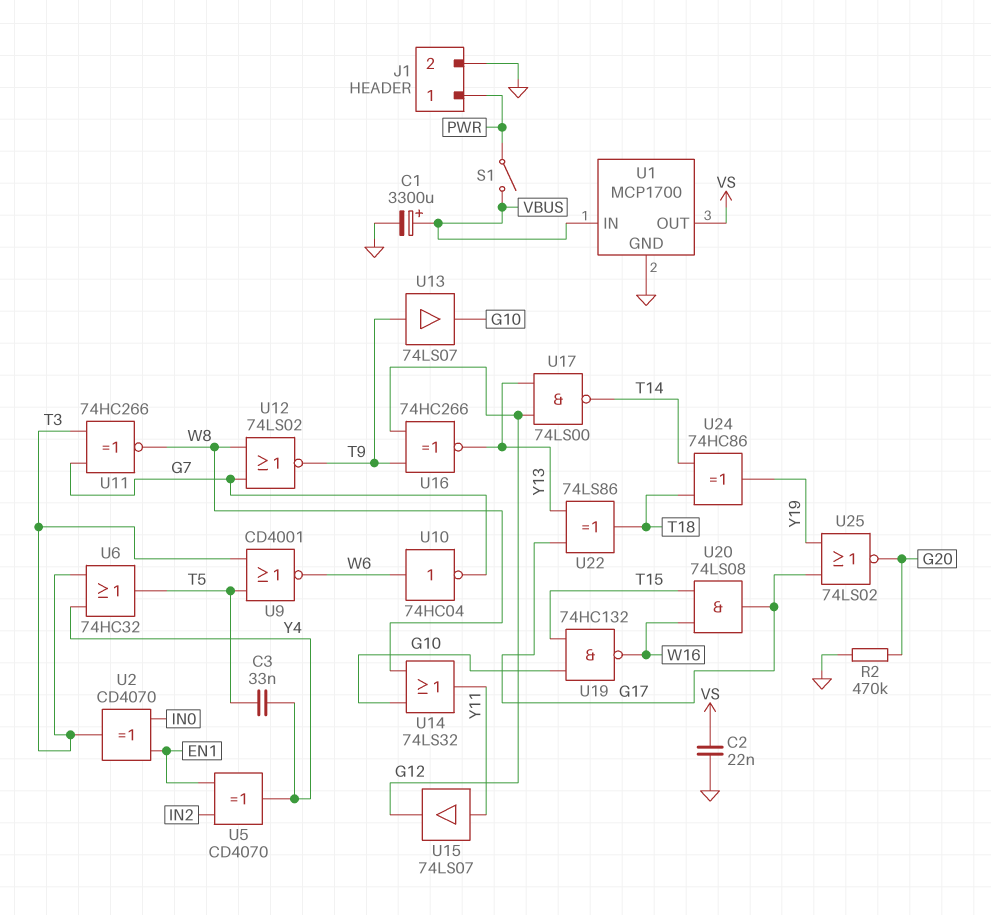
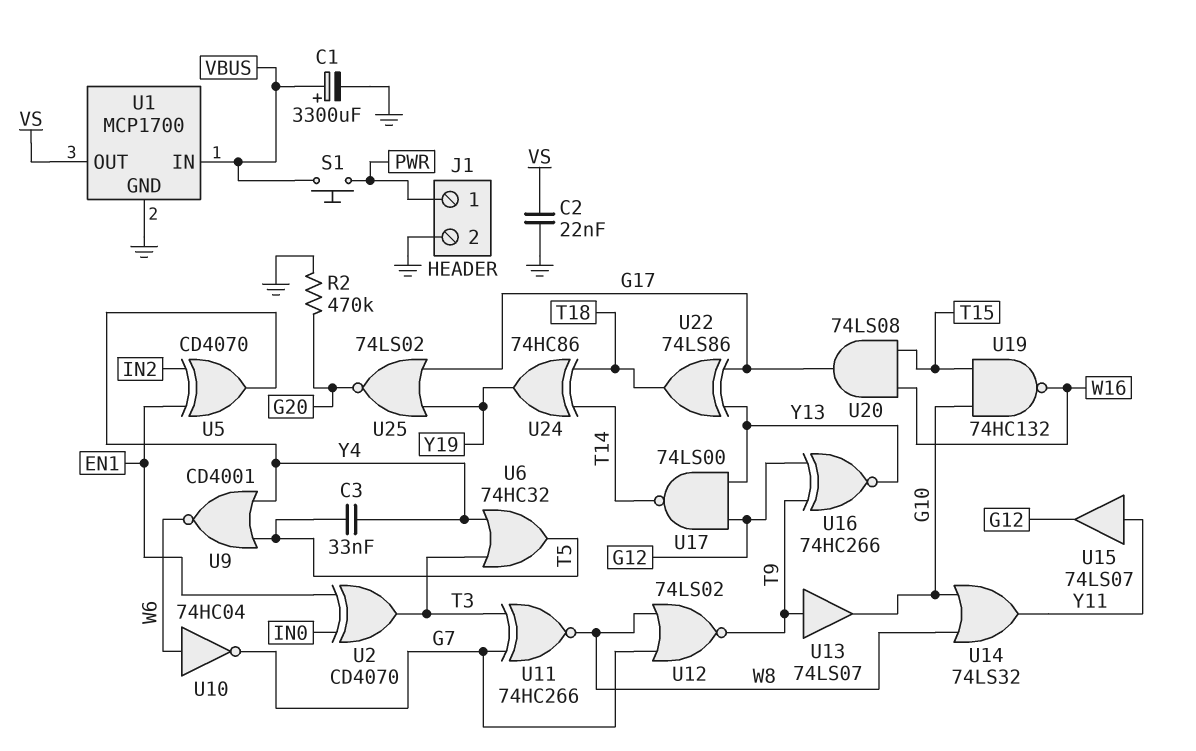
S1: switch (PWR, VBUS) -> button (PWR, VBUS)
U9: NOR CD4001 (in T3, in T5, out W6) -> NOR CD4001 (in T5, in Y4, out W6)

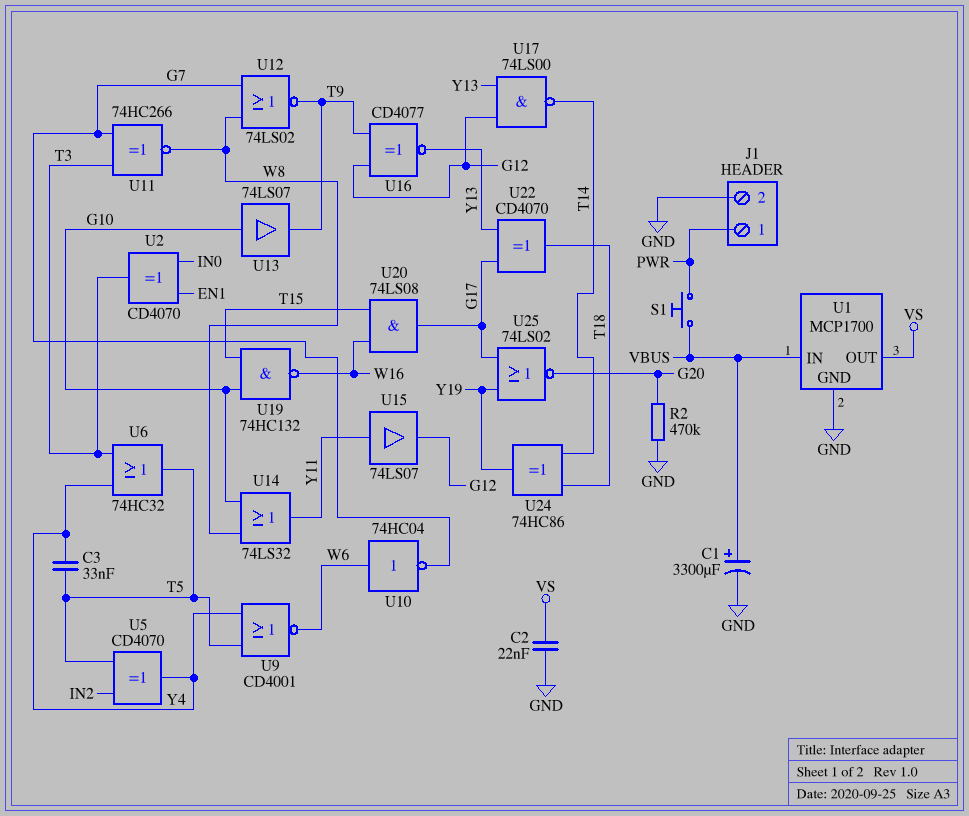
U5: XOR CD4070 (in EN1, in IN2, out Y4) -> XOR CD4070 (in IN2, in T5, out Y4)
U13: buffer 74LS07 (in T9, out G10) -> buffer 74LS07 (in G10, out T9)
U16: XNOR 74HC266 (in G12, in T9, out Y13) -> XNOR CD4077 (in G12, in T9, out Y13)
U22: XOR 74LS86 (in G17, in Y13, out T18) -> XOR CD4070 (in G17, in Y13, out T18)

